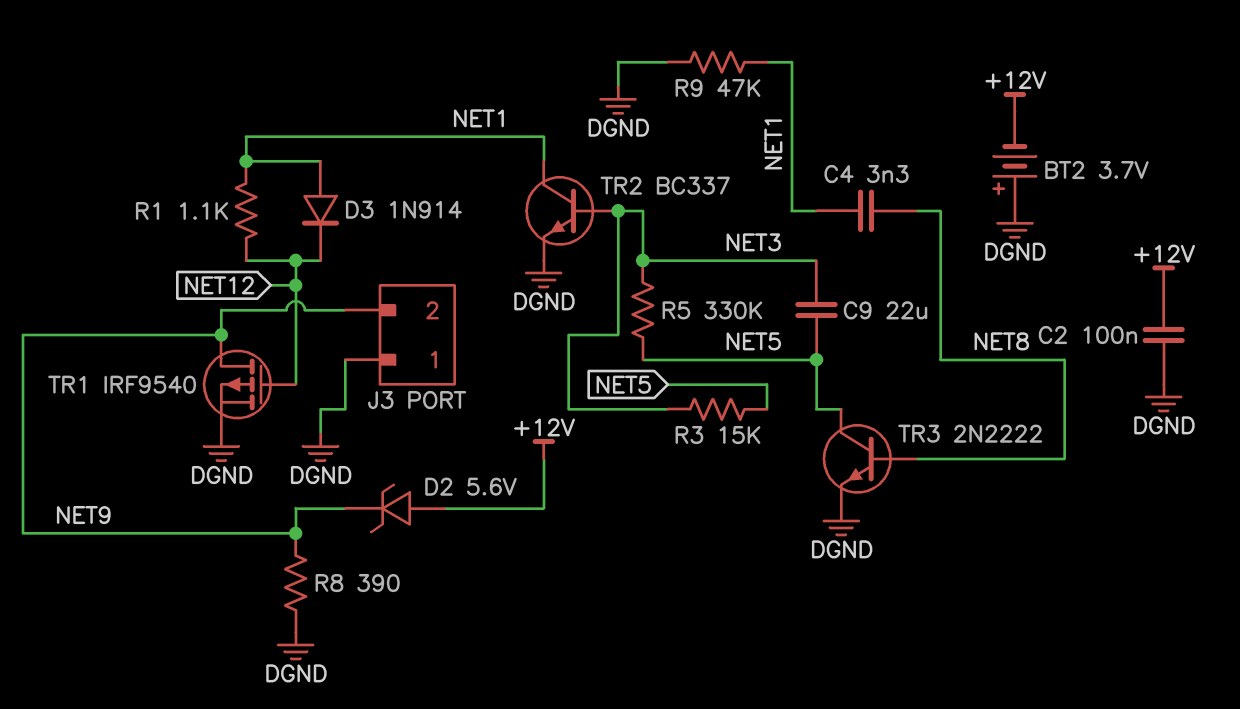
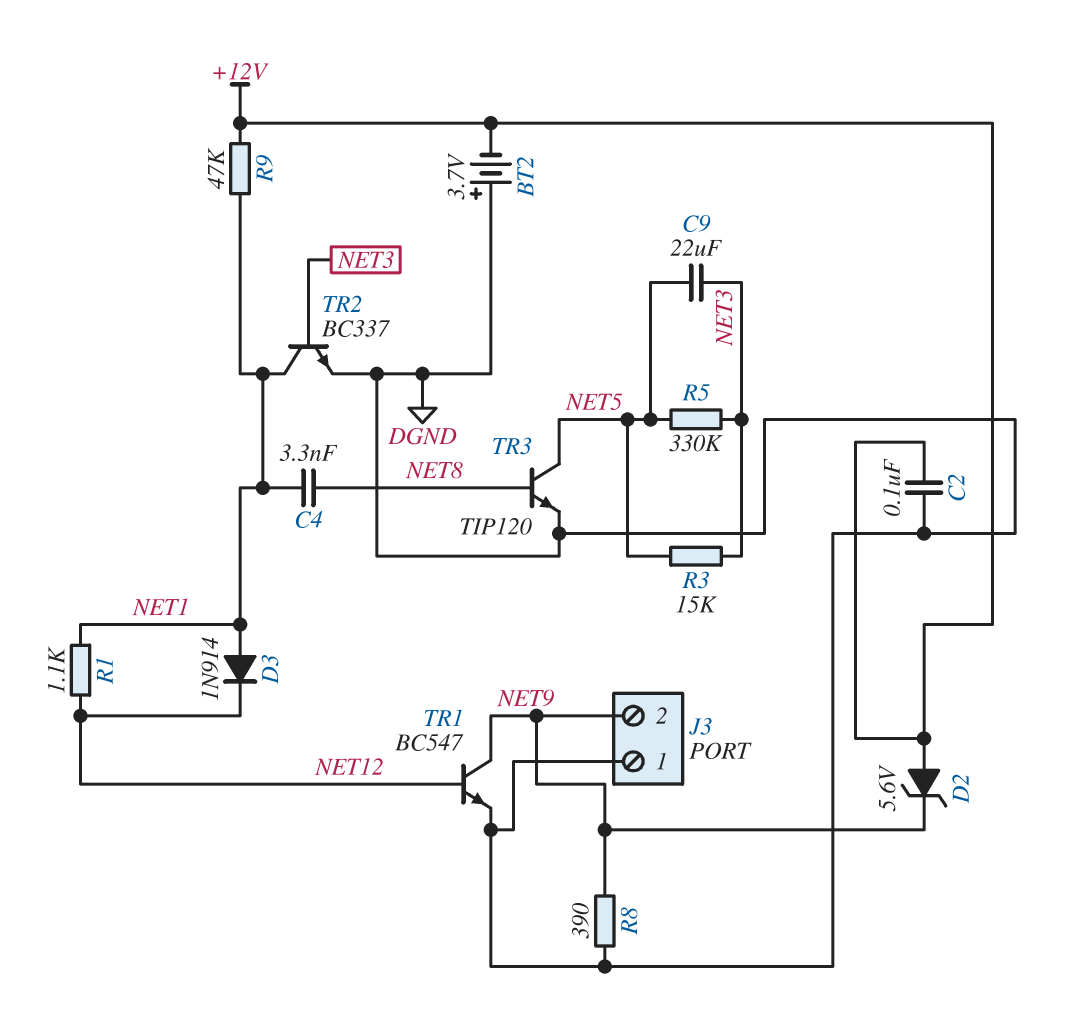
R9: 47k (DGND, NET1) -> 47k (+12V, NET1)
TR1: PMOS IRF9540 (G NET12, D NET9, S DGND) -> NPN BC547 (B NET12, C NET9, E DGND)
TR3: NPN 2N2222 (B NET8, C NET5, E DGND) -> NPN TIP120 (B NET8, C NET5, E DGND)

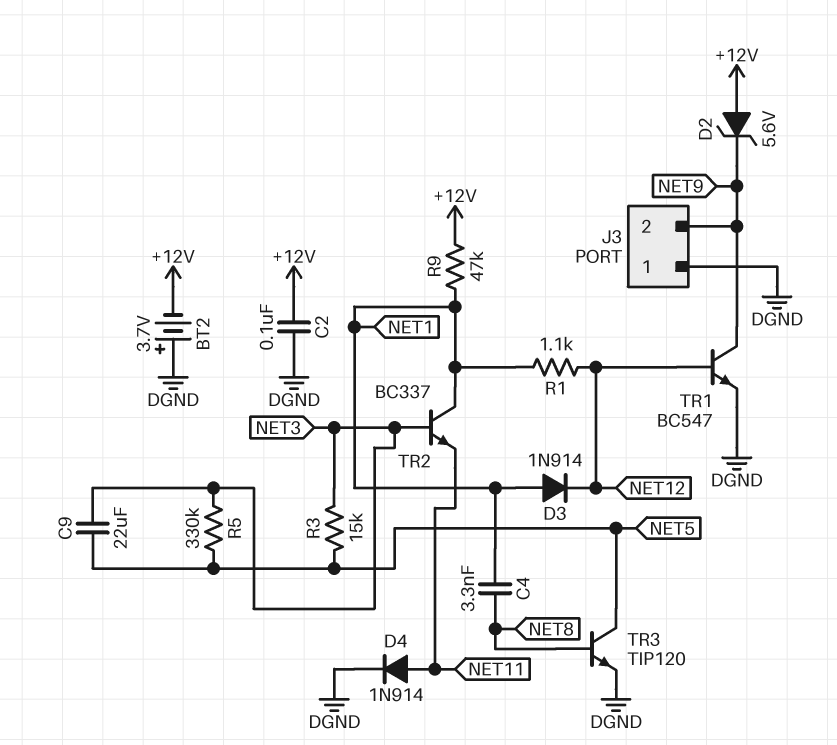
D4: none -> diode 1N914 (A NET11, K DGND)
R8: 390 (DGND, NET9) -> none
TR2: NPN BC337 (B NET3, C NET1, E DGND) -> NPN BC337 (B NET3, C NET1, E NET11)

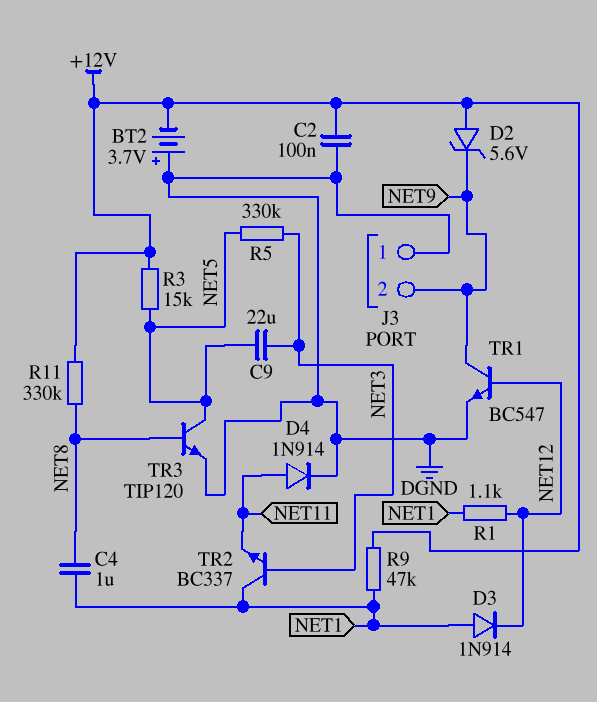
C4: 3.3nF (NET1, NET8) -> 1uF (NET1, NET8)
R3: 15k (NET3, NET5) -> 15k (+12V, NET5)
R11: none -> 330k (+12V, NET8)

